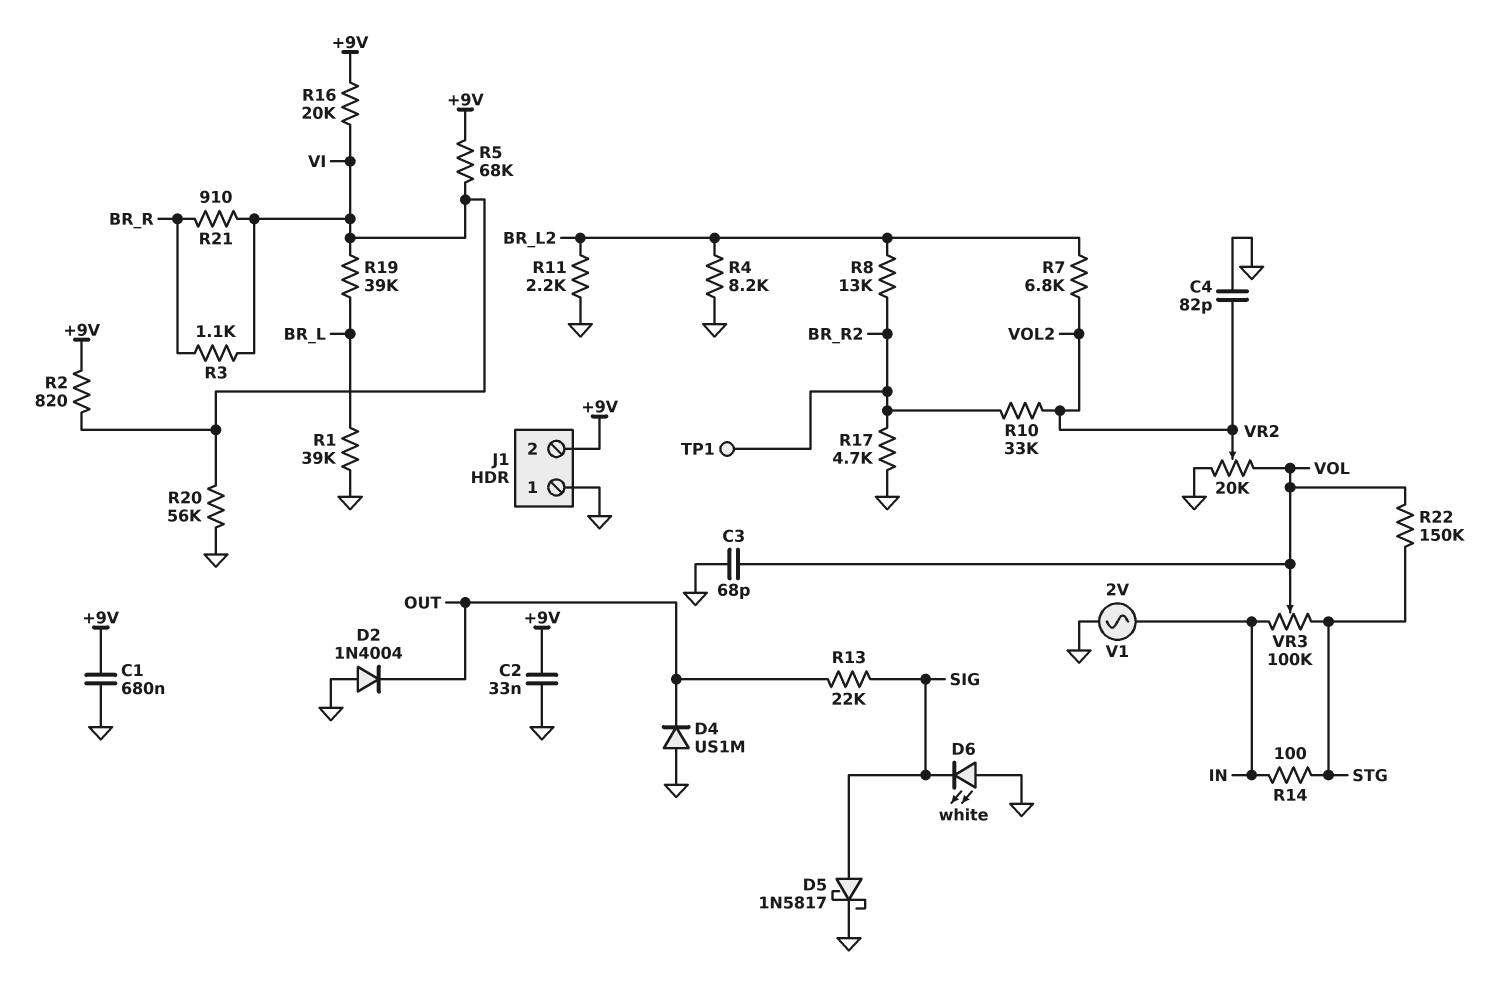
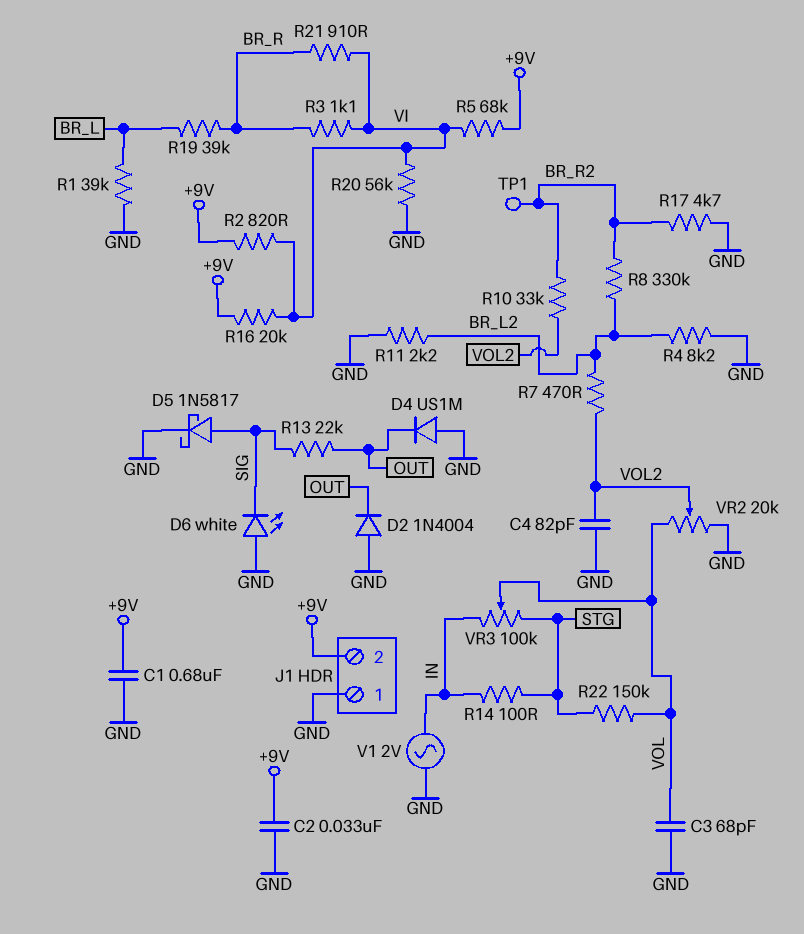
R7: 6.8k (BR_L2, VOL2) -> 470 (BR_L2, VOL2)
R8: 13k (BR_L2, BR_R2) -> 330k (BR_L2, BR_R2)
R19: 39k (BR_L, VI) -> 39k (BR_L, BR_R)

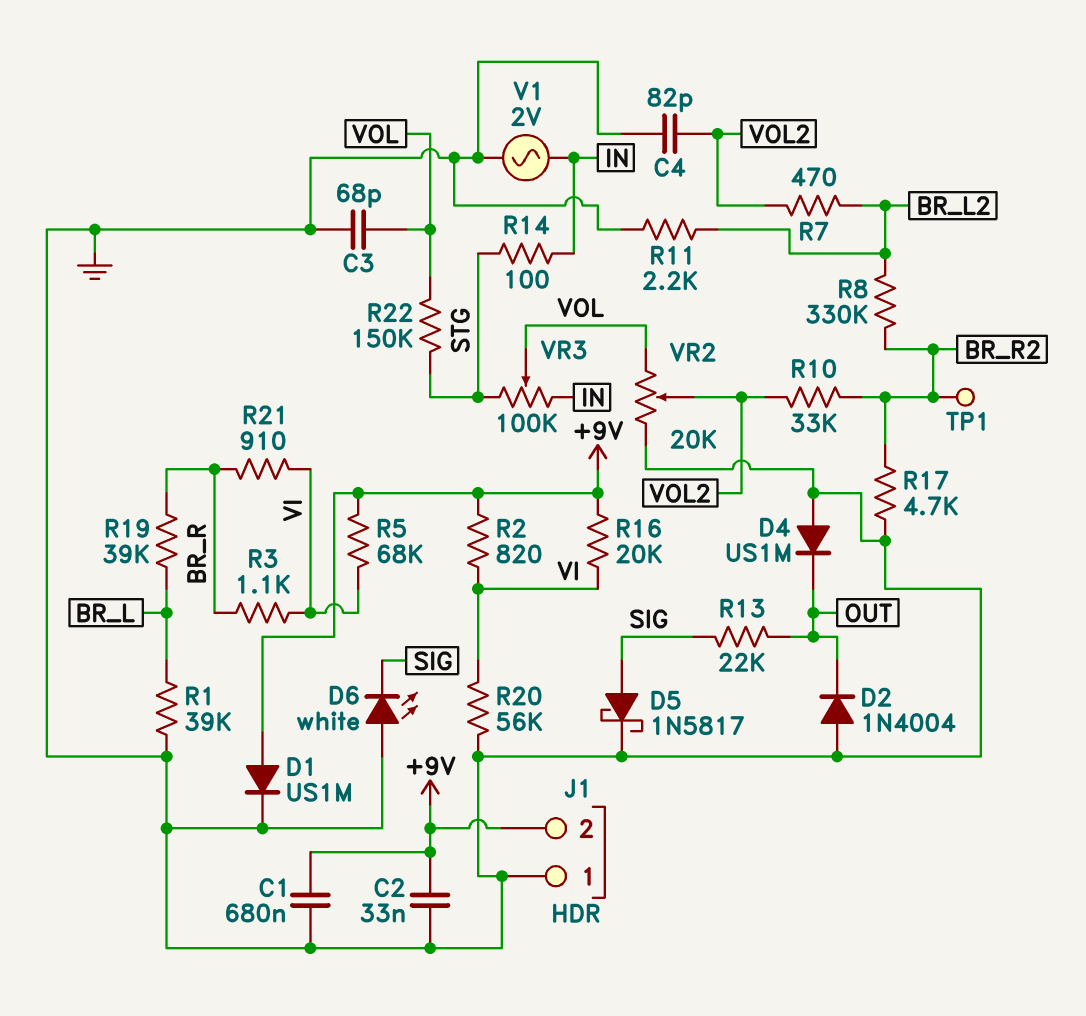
D1: none -> diode US1M (A +9V, K GND)
R4: 8.2k (BR_L2, GND) -> none

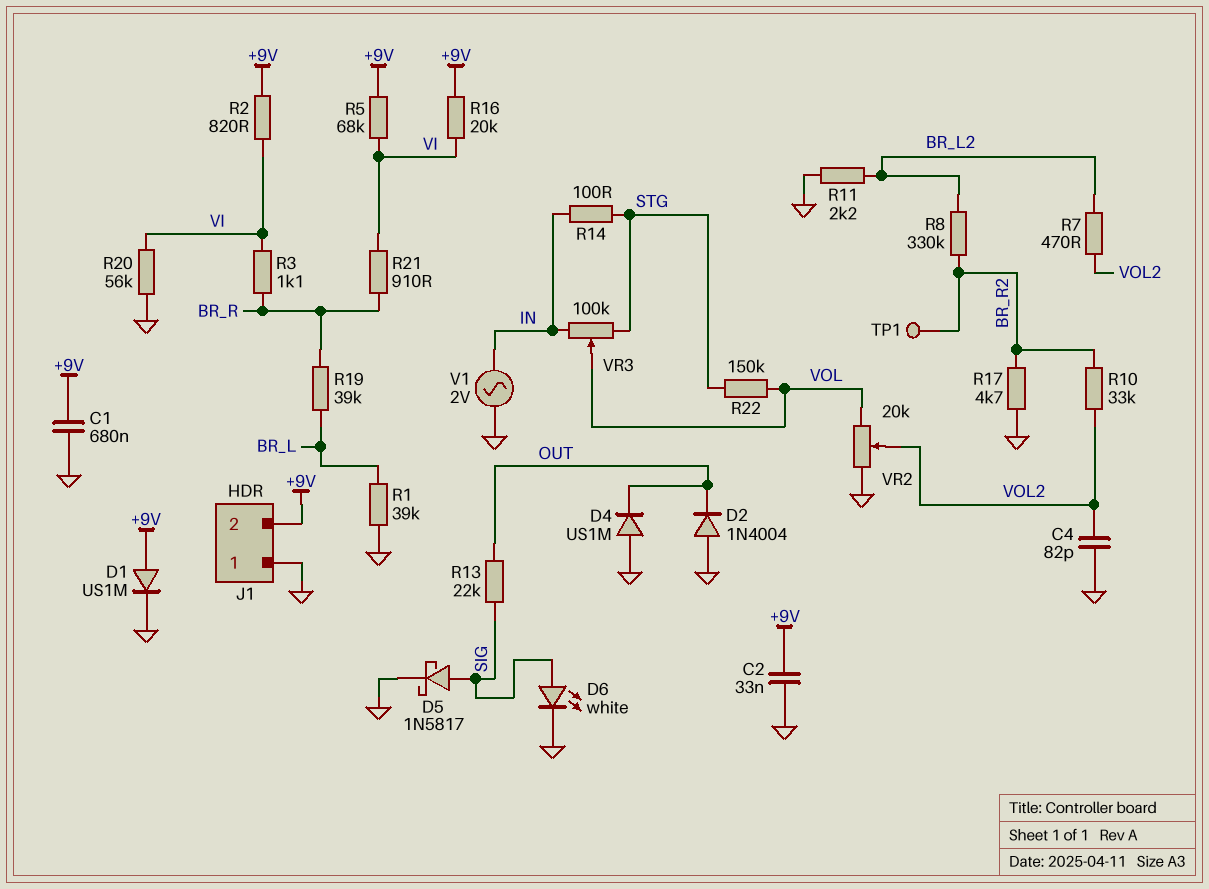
C3: 68pF (GND, VOL) -> none
D6: LED white (A GND, K SIG) -> LED white (A SIG, K GND)

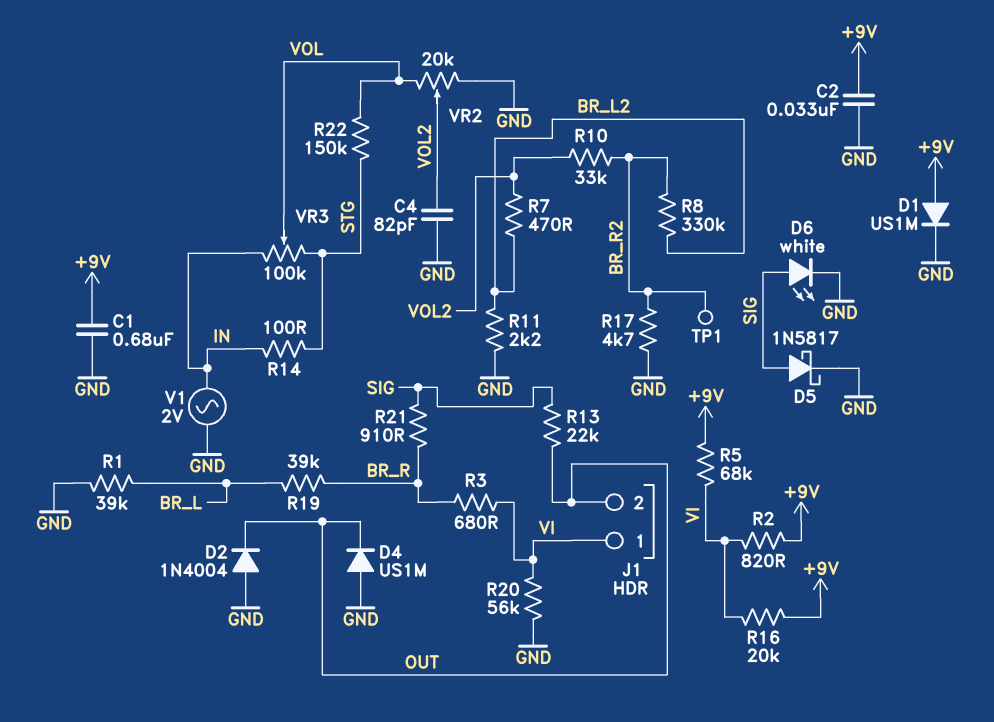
J1 pin 1: GND -> VI
J1 pin 2: +9V -> OUT
R3: 1.1k (BR_R, VI) -> 680 (BR_R, VI)
R21: 910 (BR_R, VI) -> 910 (BR_R, SIG)

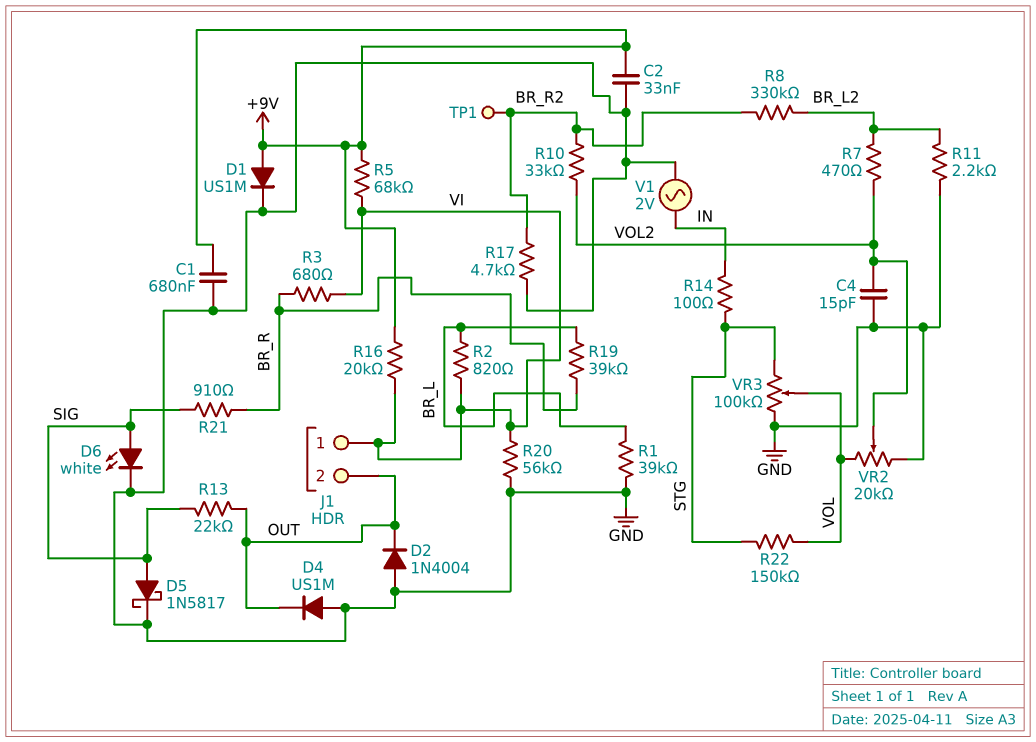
C4: 82pF (GND, VOL2) -> 15pF (GND, VOL2)
R2: 820 (+9V, VI) -> 820 (BR_L, VI)
VR3: 100k (IN, STG, wiper VOL) -> 100k (GND, STG, wiper VOL)

